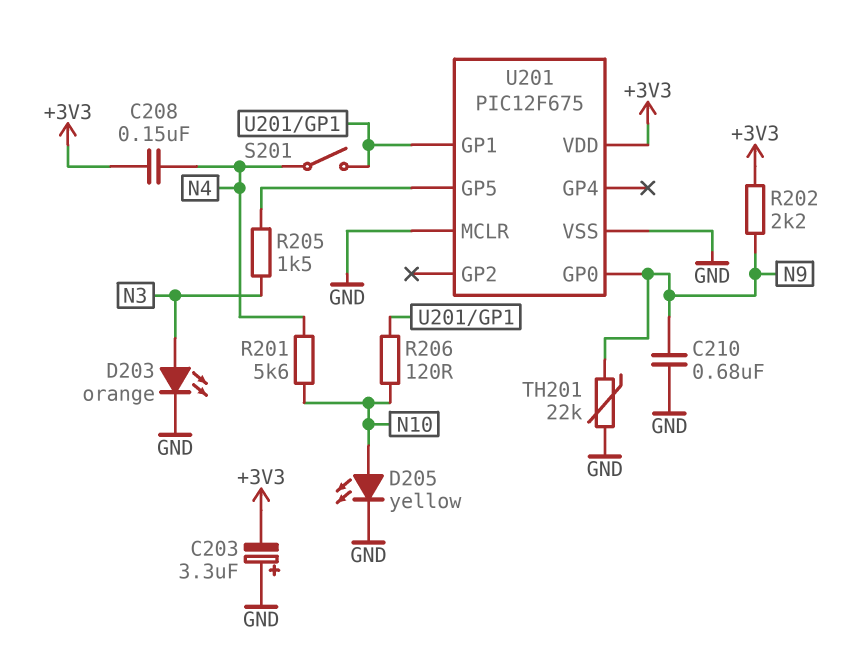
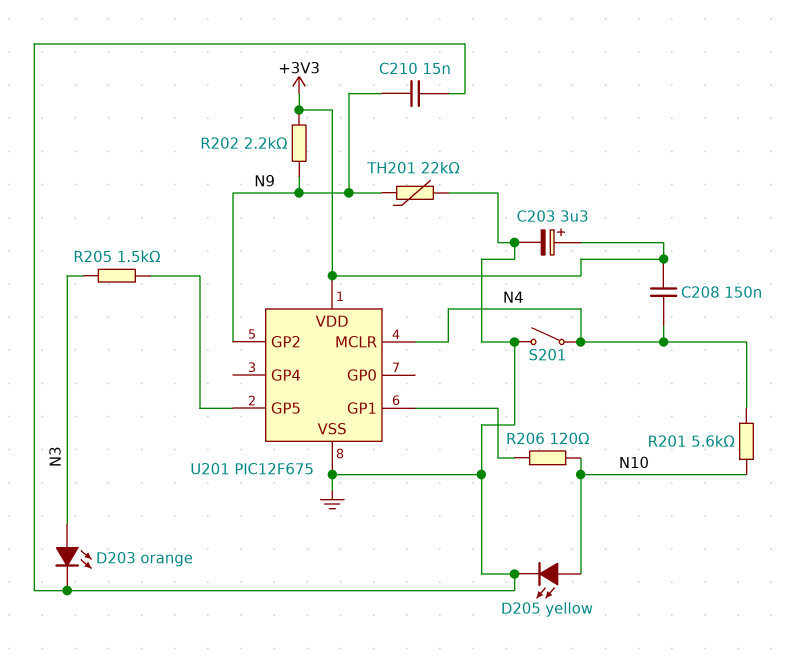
C203: 3.3uF (plus GND, minus +3V3) -> 3.3uF (plus +3V3, minus GND)
C210: 680nF (GND, N9) -> 15nF (GND, N9)
S201: switch (N4, U201/GP1) -> switch (GND, N4)
U201 pin GP0: N9 -> none
U201 pin GP2: none -> N9
U201 pin MCLR: GND -> N4

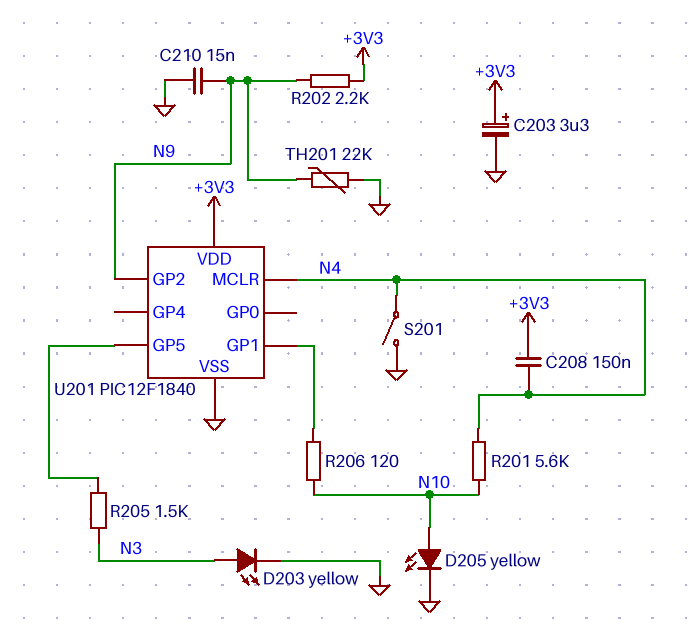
D203: LED orange (A N3, K GND) -> LED yellow (A N3, K GND)
U201: PIC12F675 -> PIC12F1840

